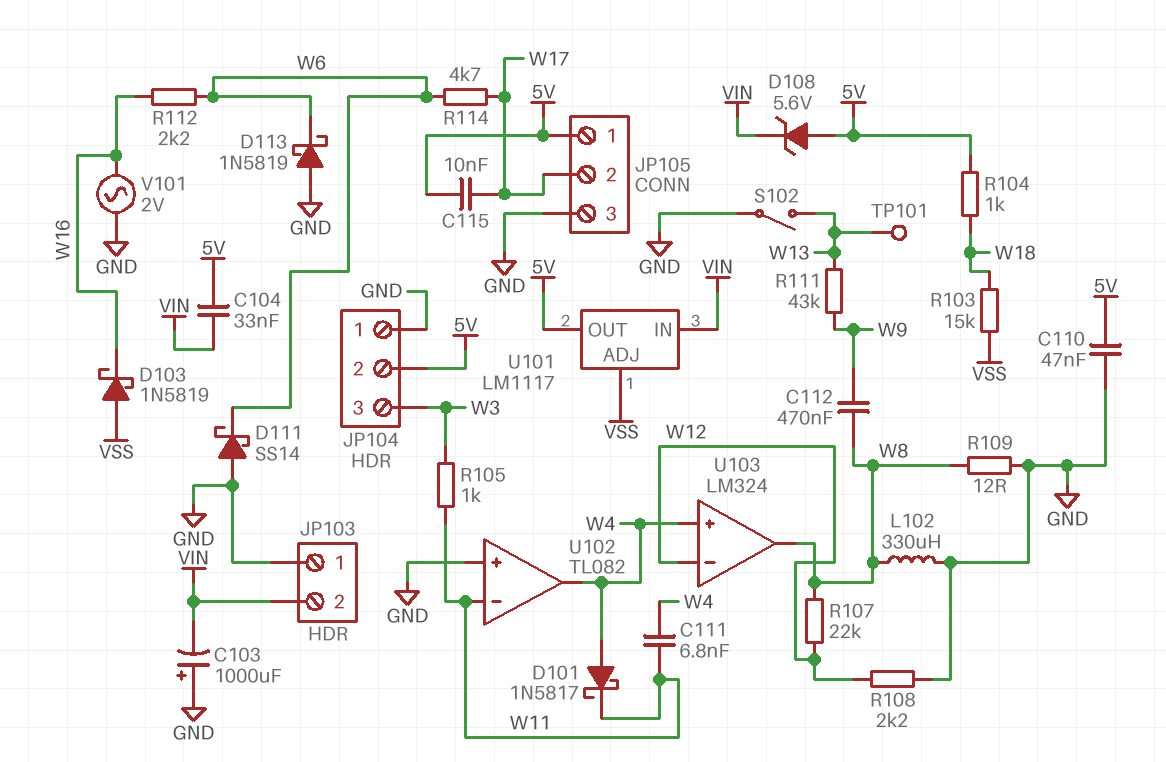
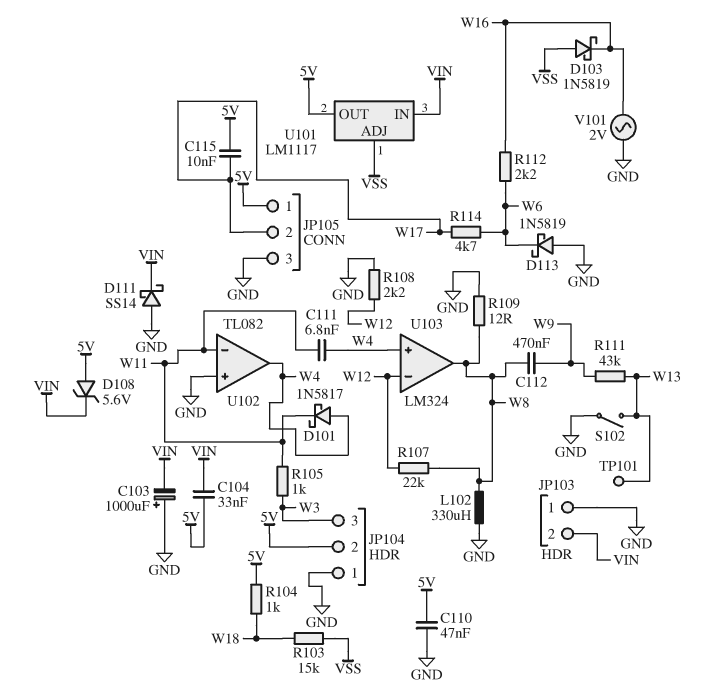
D111: schottky SS14 (A GND, K W6) -> schottky SS14 (A GND, K VIN)

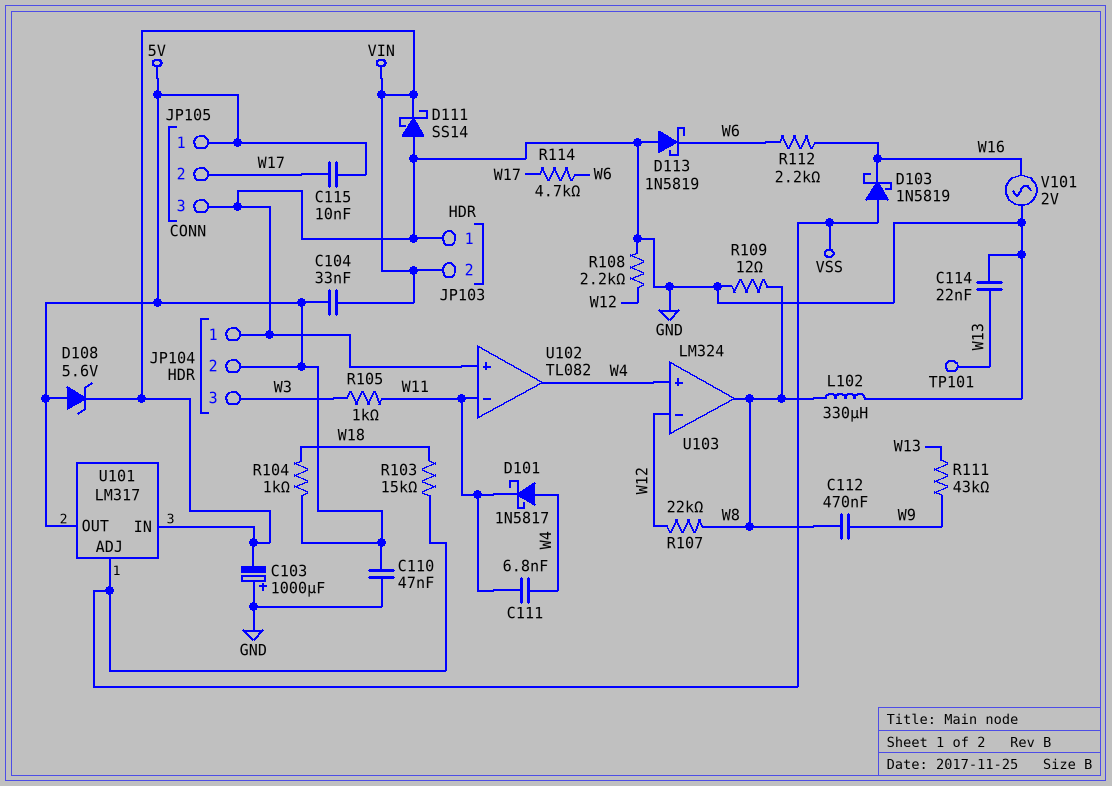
C114: none -> 22nF (GND, W13)
S102: switch (GND, W13) -> none
U101: LM1117 -> LM317

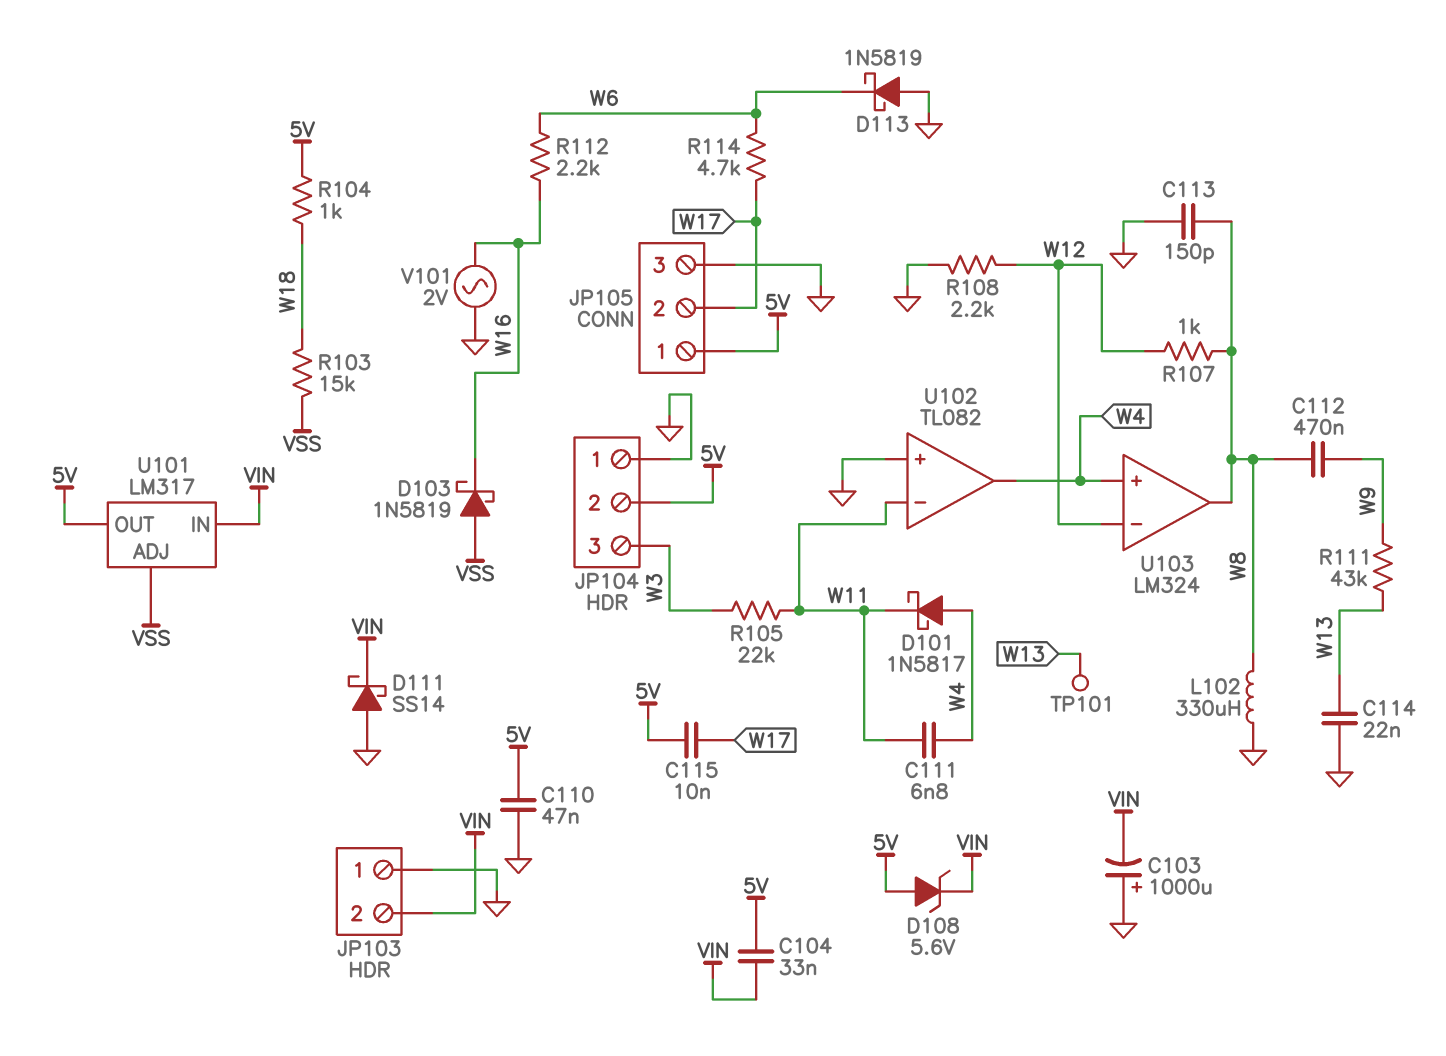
C113: none -> 150pF (GND, W8)
R105: 1k (W3, W11) -> 22k (W3, W11)
R107: 22k (W8, W12) -> 1k (W8, W12)
R109: 12 (GND, W8) -> none

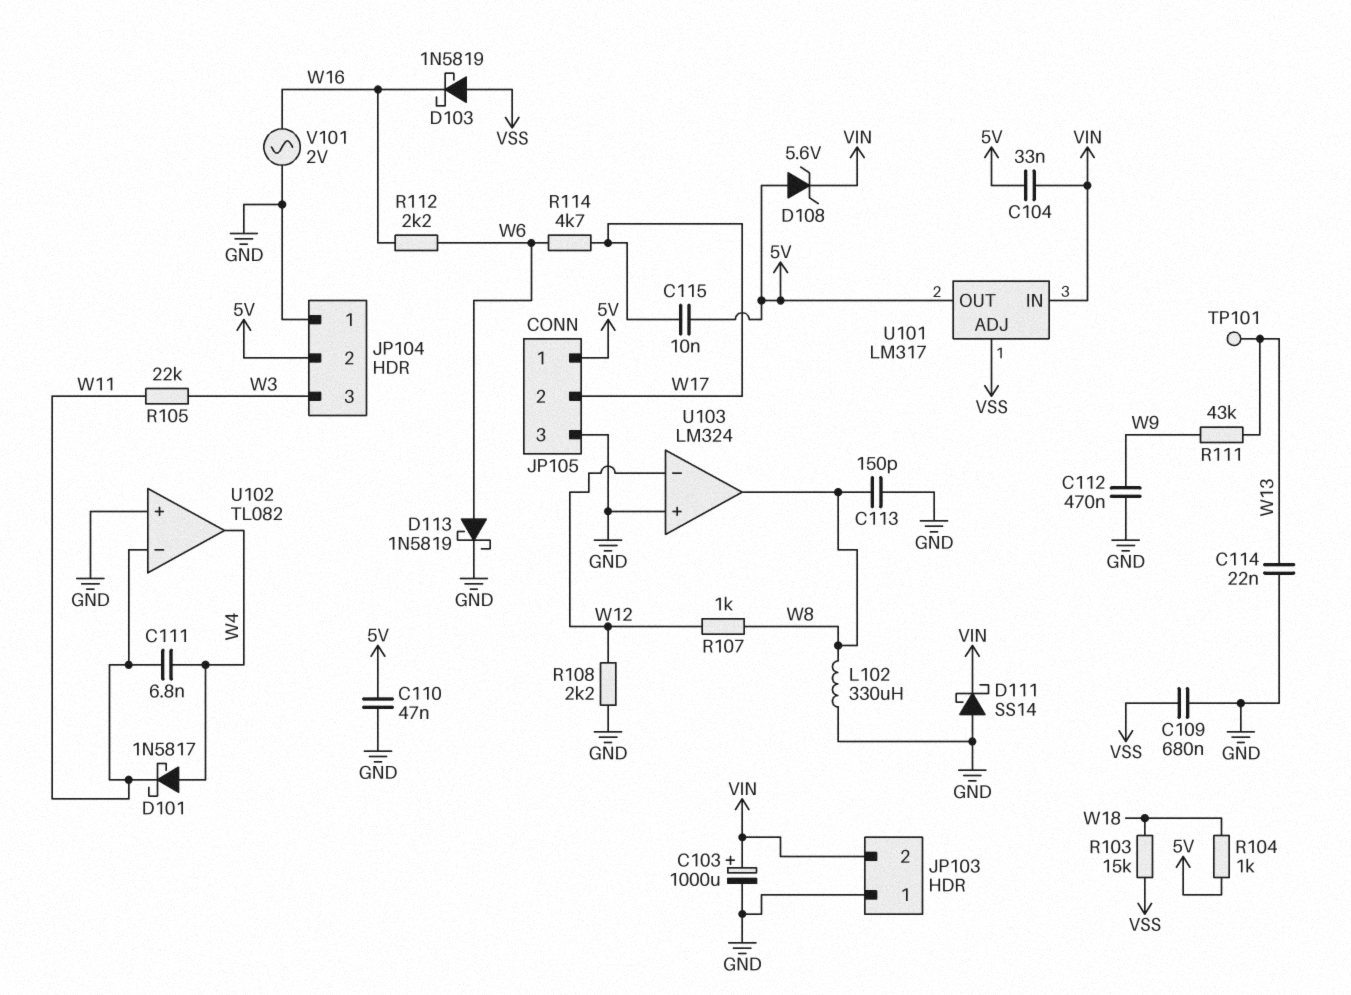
C103: 1000uF (plus GND, minus VIN) -> 1000uF (plus VIN, minus GND)
C109: none -> 680nF (GND, VSS)
C112: 470nF (W8, W9) -> 470nF (GND, W9)
D113: schottky 1N5819 (A GND, K W6) -> schottky 1N5819 (A W6, K GND)
U103 pin in+: W4 -> GND

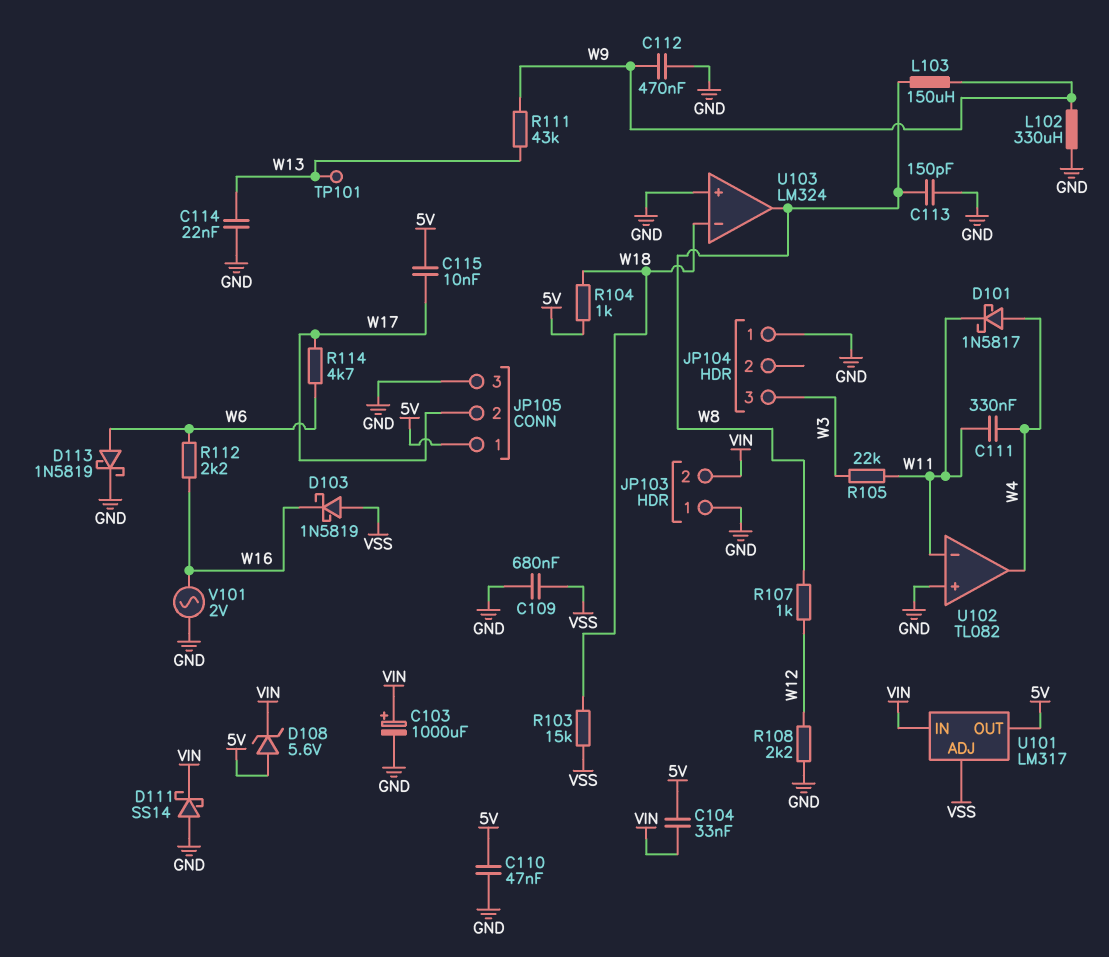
C111: 6.8nF (W4, W11) -> 330nF (W4, W11)
JP104 pin 2: 5V -> none
L102: 330uH (GND, W8) -> 330uH (GND, W9)
L103: none -> 150uH (W8, W9)
U103 pin in-: W12 -> W18

